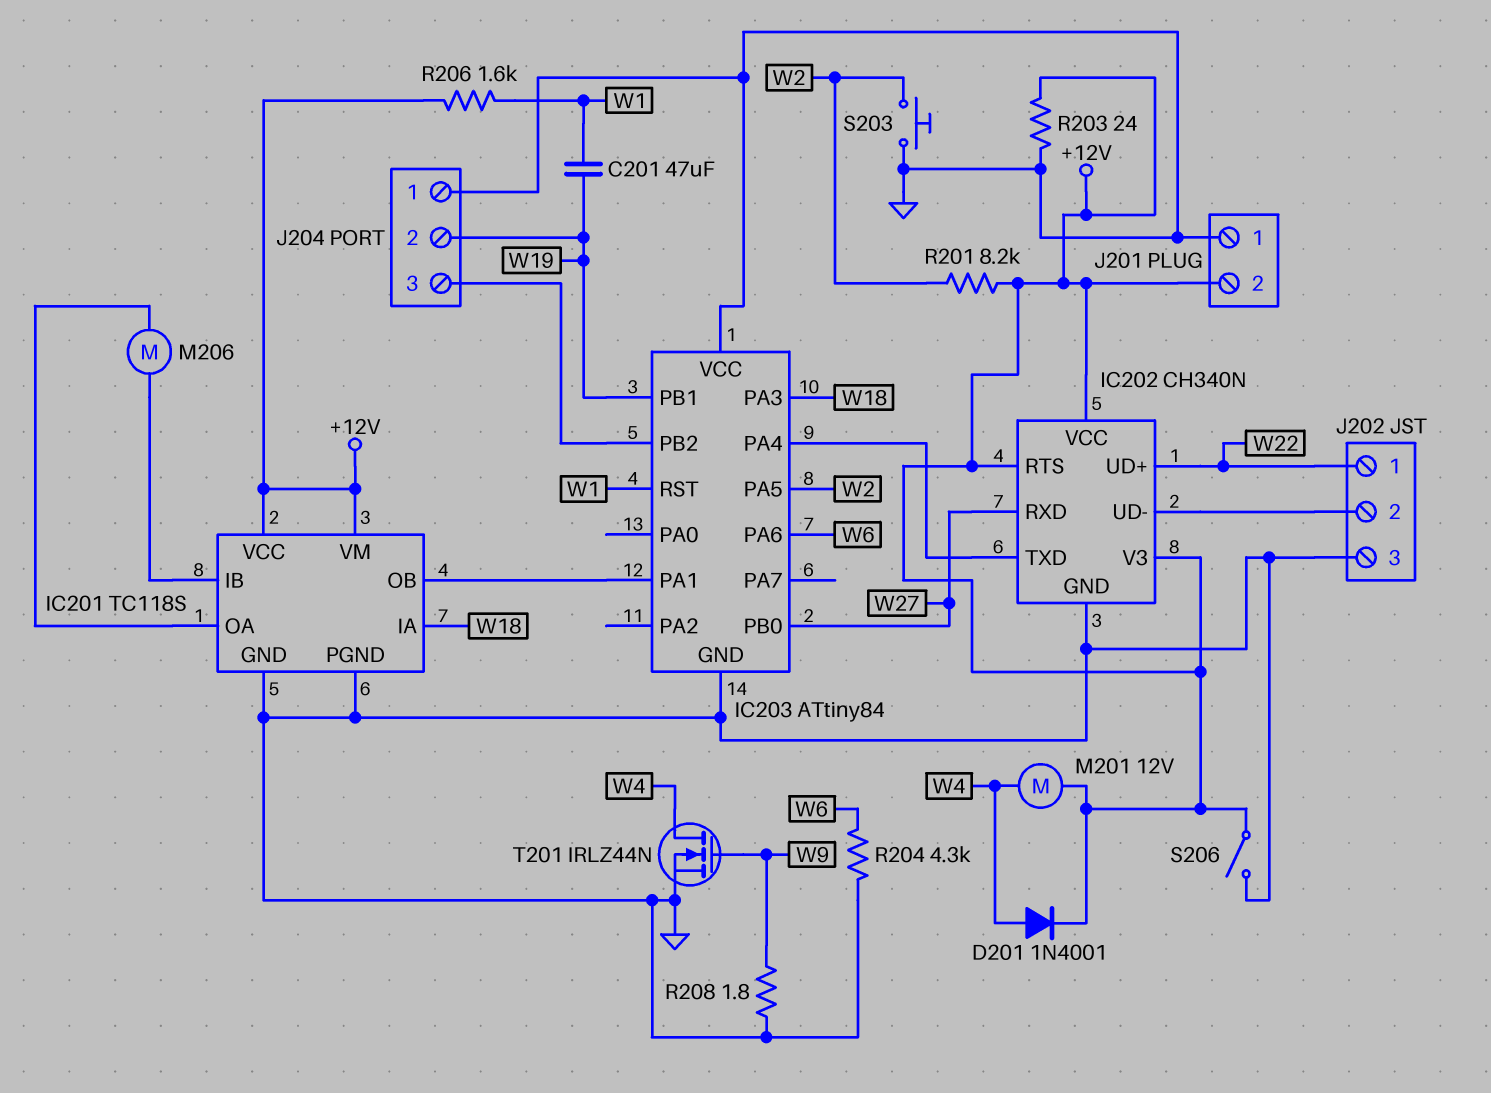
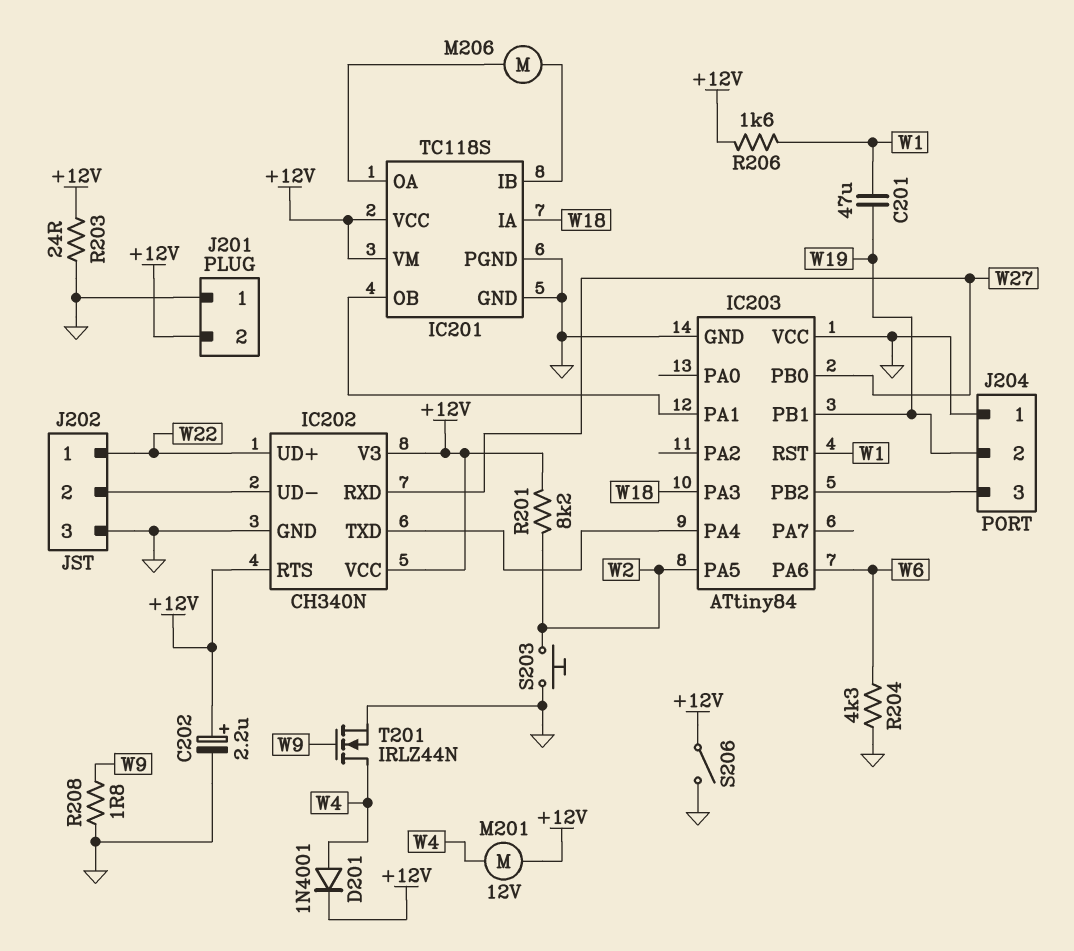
C202: none -> 2.2uF (plus +12V, minus GND)

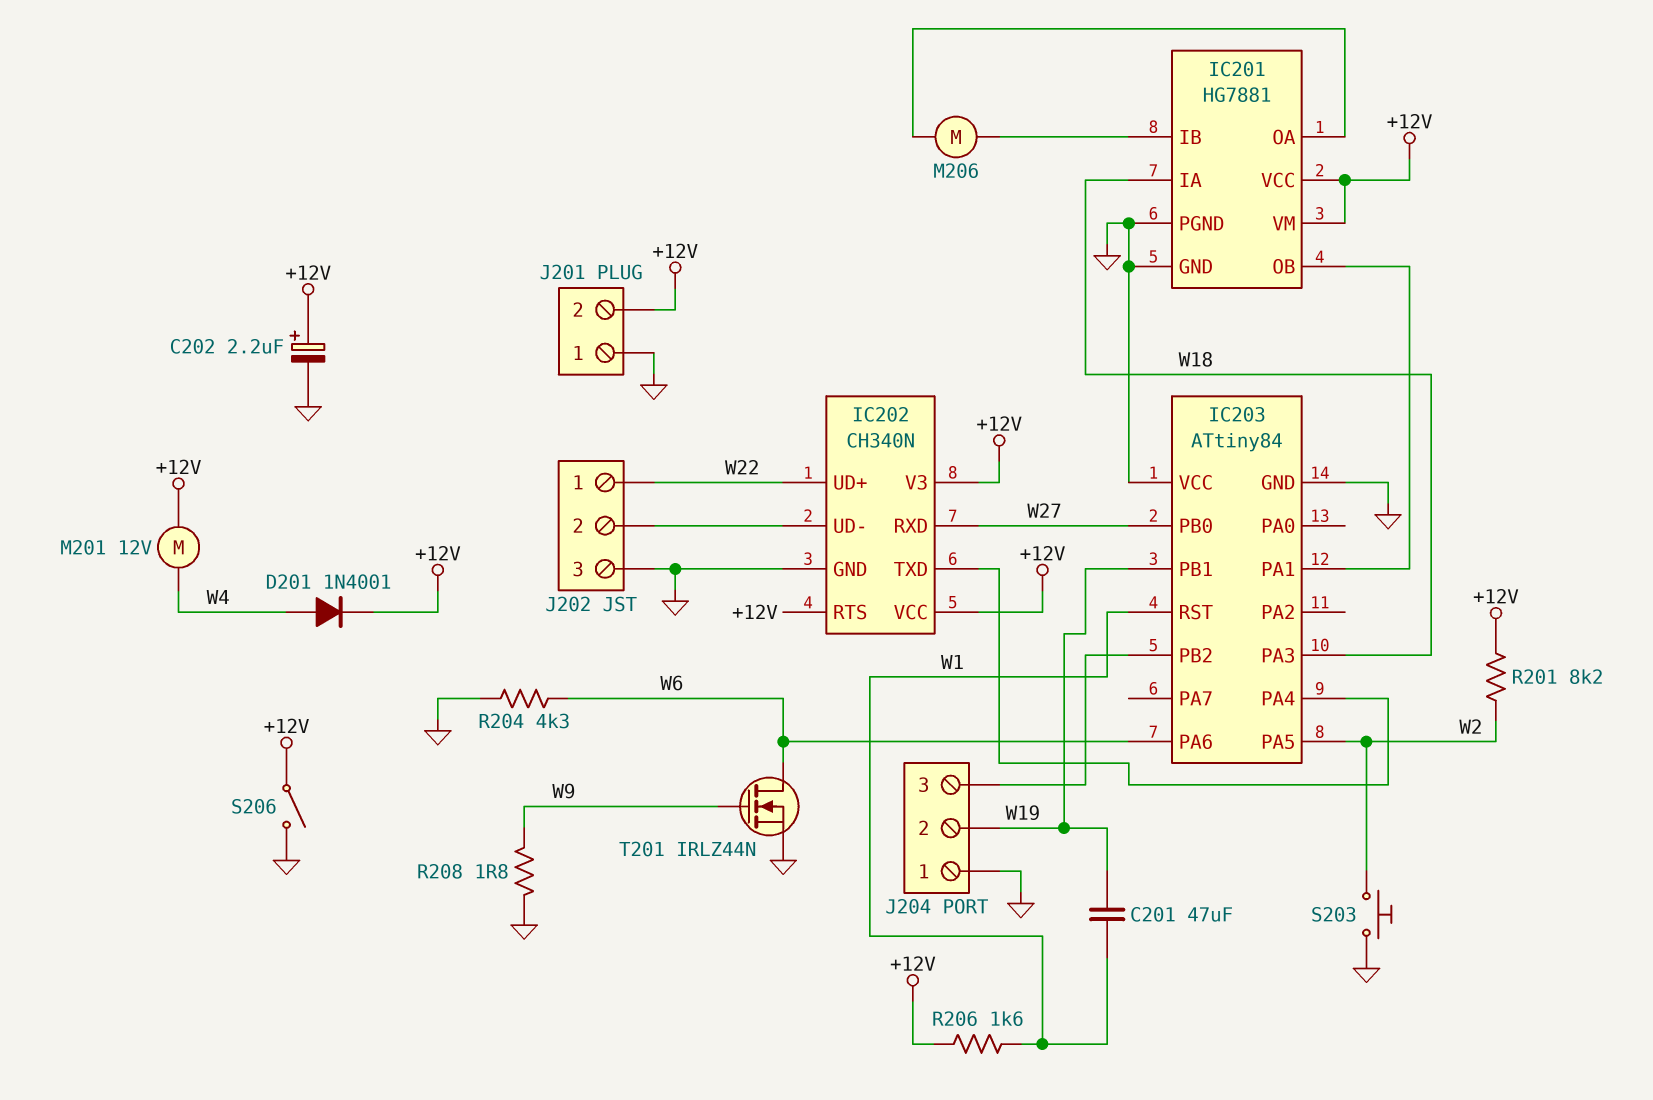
IC201: TC118S -> HG7881
R203: 24 (+12V, GND) -> none
T201: NMOS IRLZ44N (G W9, D W4, S GND) -> NMOS IRLZ44N (G W9, D W6, S GND)

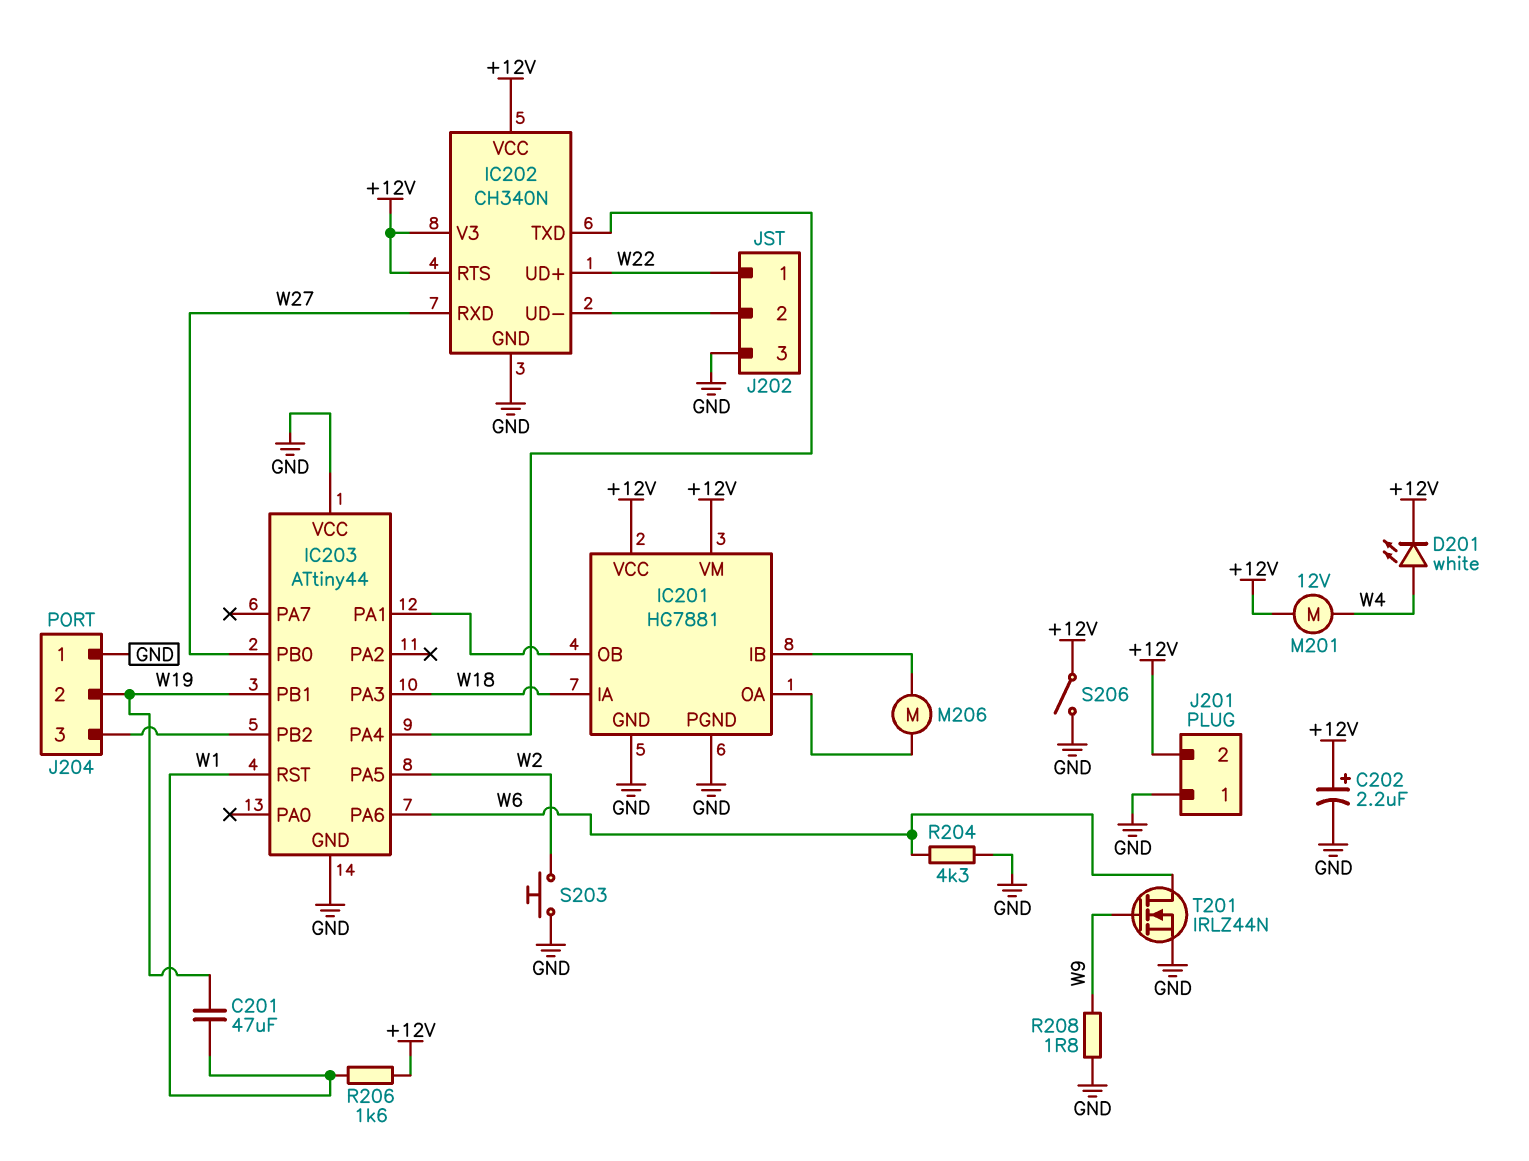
D201: diode 1N4001 (A W4, K +12V) -> LED white (A W4, K +12V)
IC203: ATtiny84 -> ATtiny44
R201: 8.2k (+12V, W2) -> none

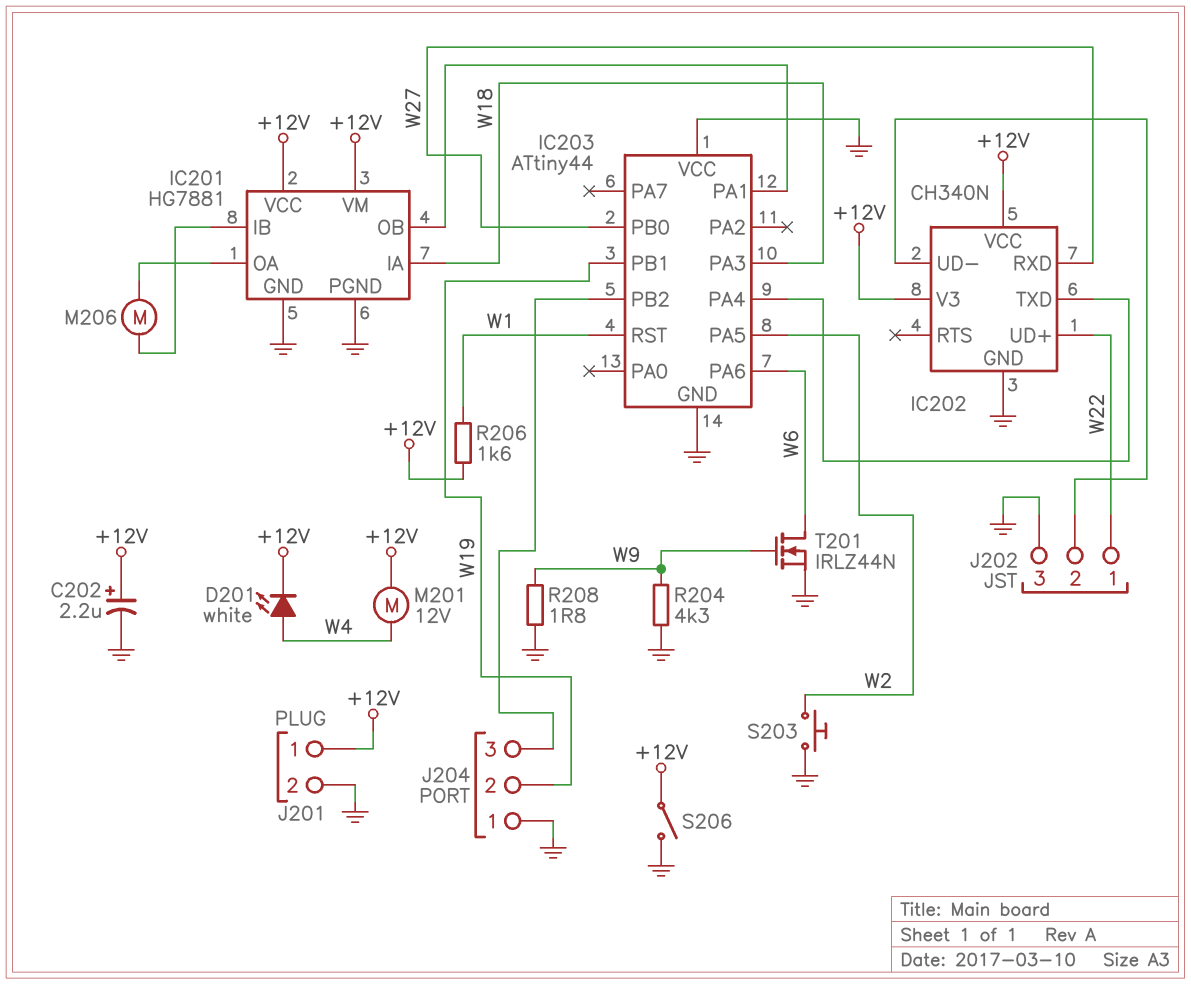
C201: 47uF (W1, W19) -> none
IC202 pin RTS: +12V -> none
J201 pin 1: GND -> +12V
J201 pin 2: +12V -> GND
R204: 4.3k (GND, W6) -> 4.3k (GND, W9)

